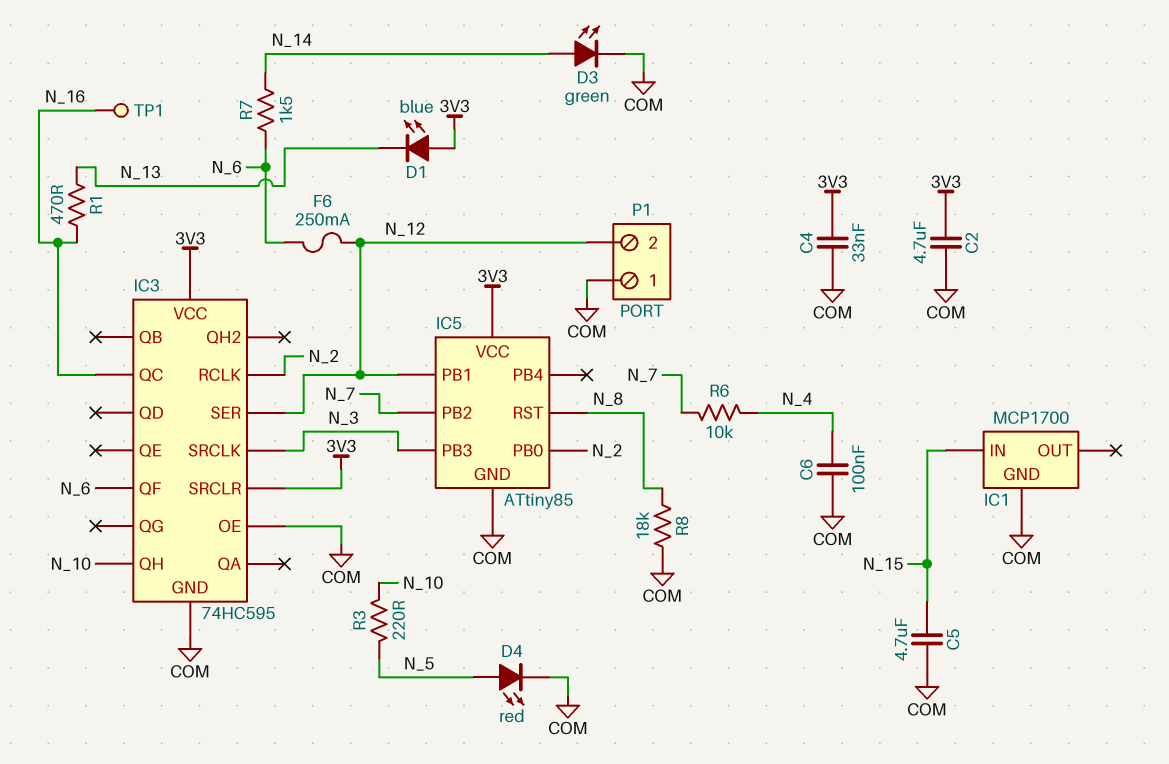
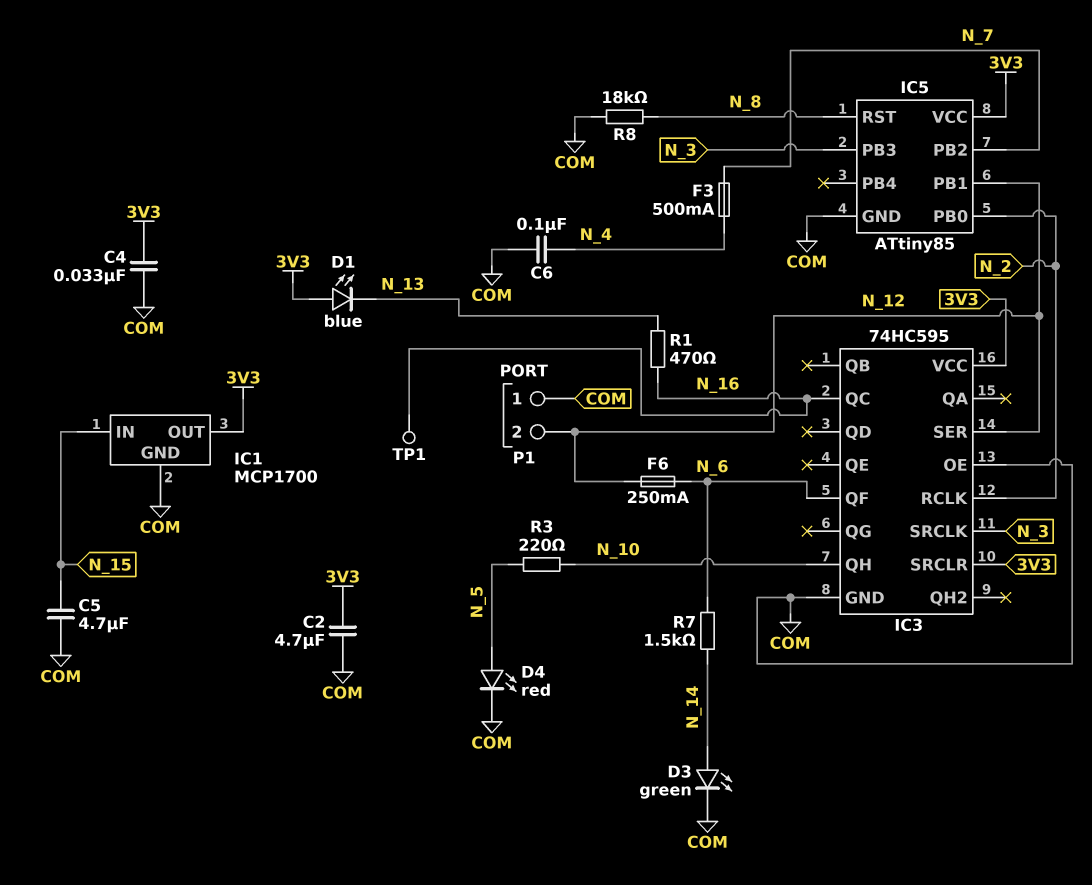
F3: none -> 500mA (N_4, N_7)
IC1 pin OUT: none -> 3V3
R6: 10k (N_4, N_7) -> none

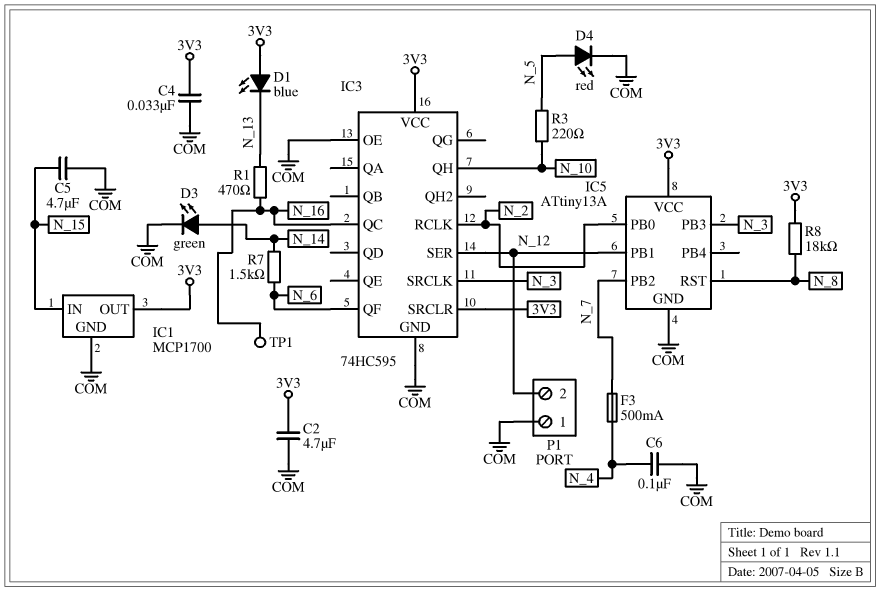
F6: 250mA (N_6, N_12) -> none
IC5: ATtiny85 -> ATtiny13A
R8: 18k (COM, N_8) -> 18k (3V3, N_8)

